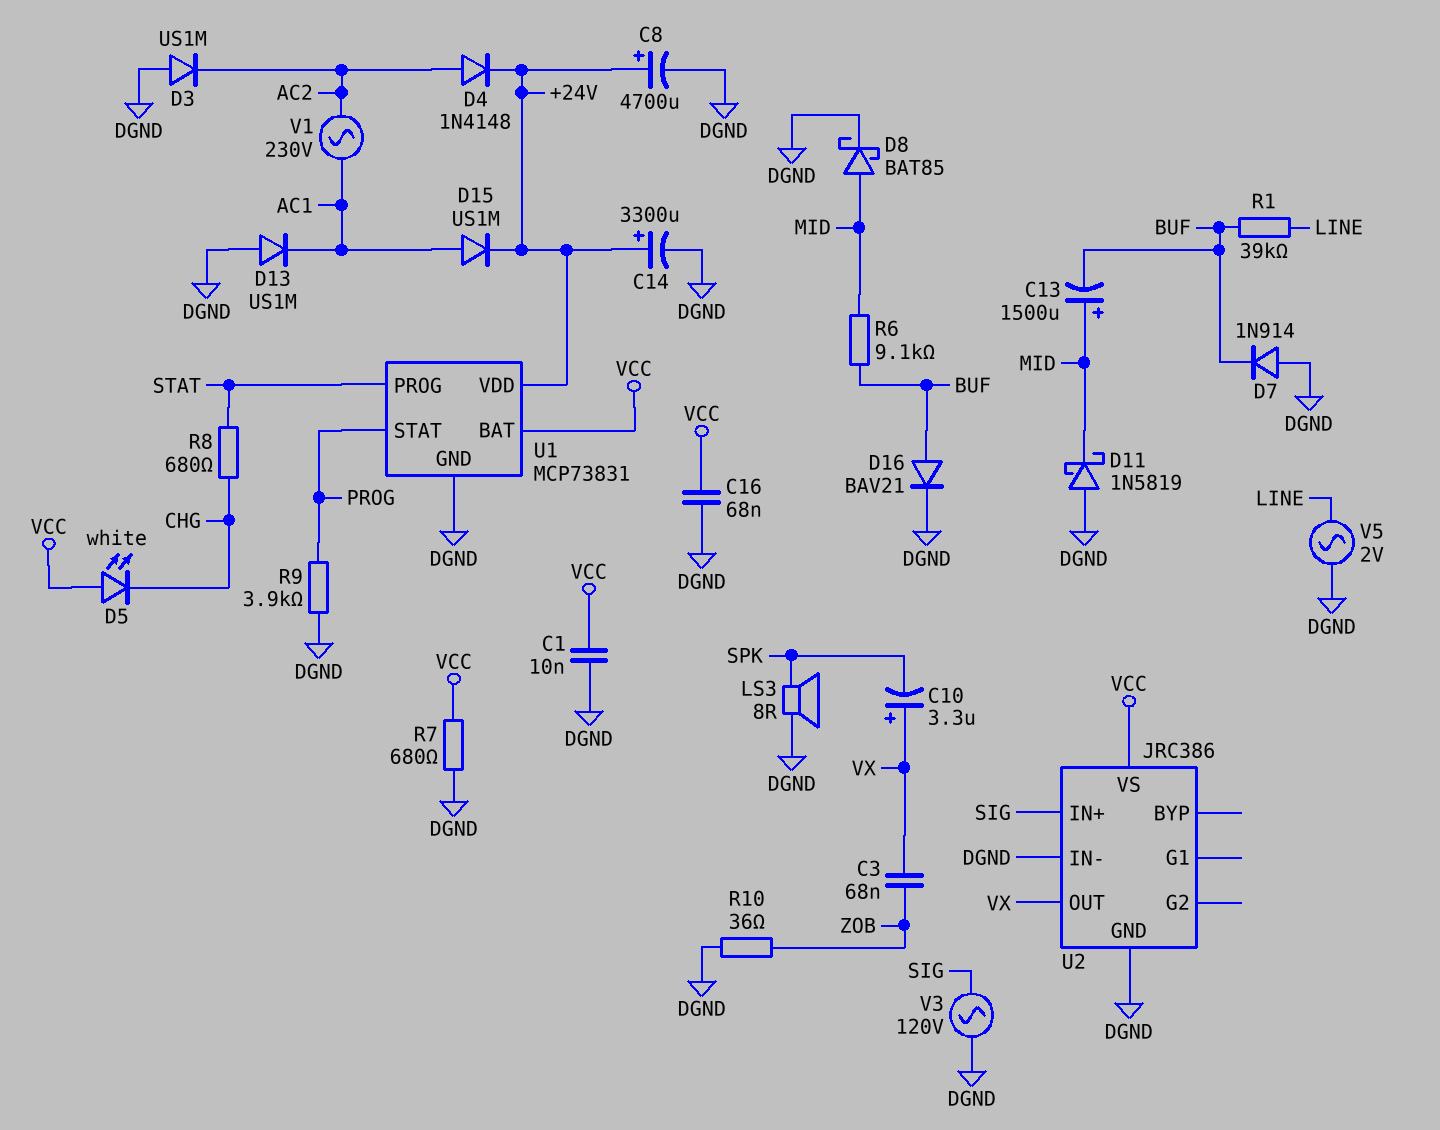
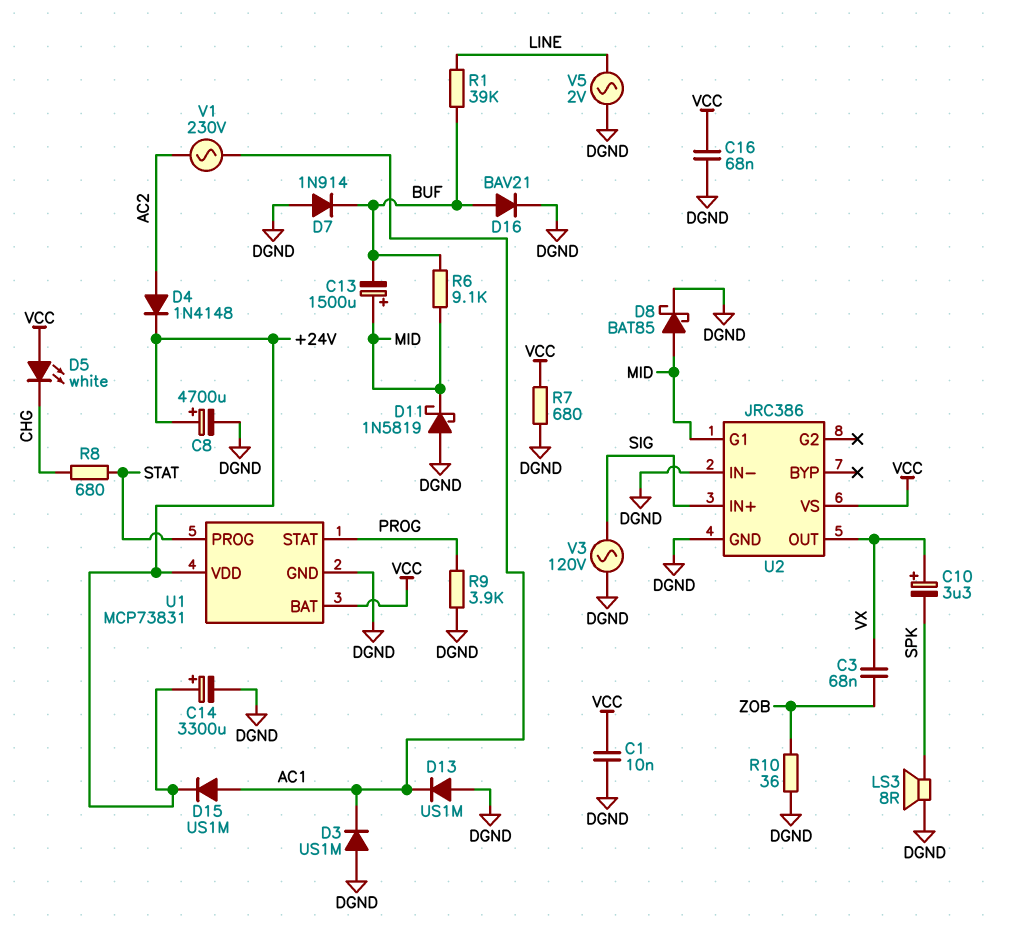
D3: diode US1M (A DGND, K AC2) -> diode US1M (A DGND, K AC1)
U2 pin G1: none -> MID

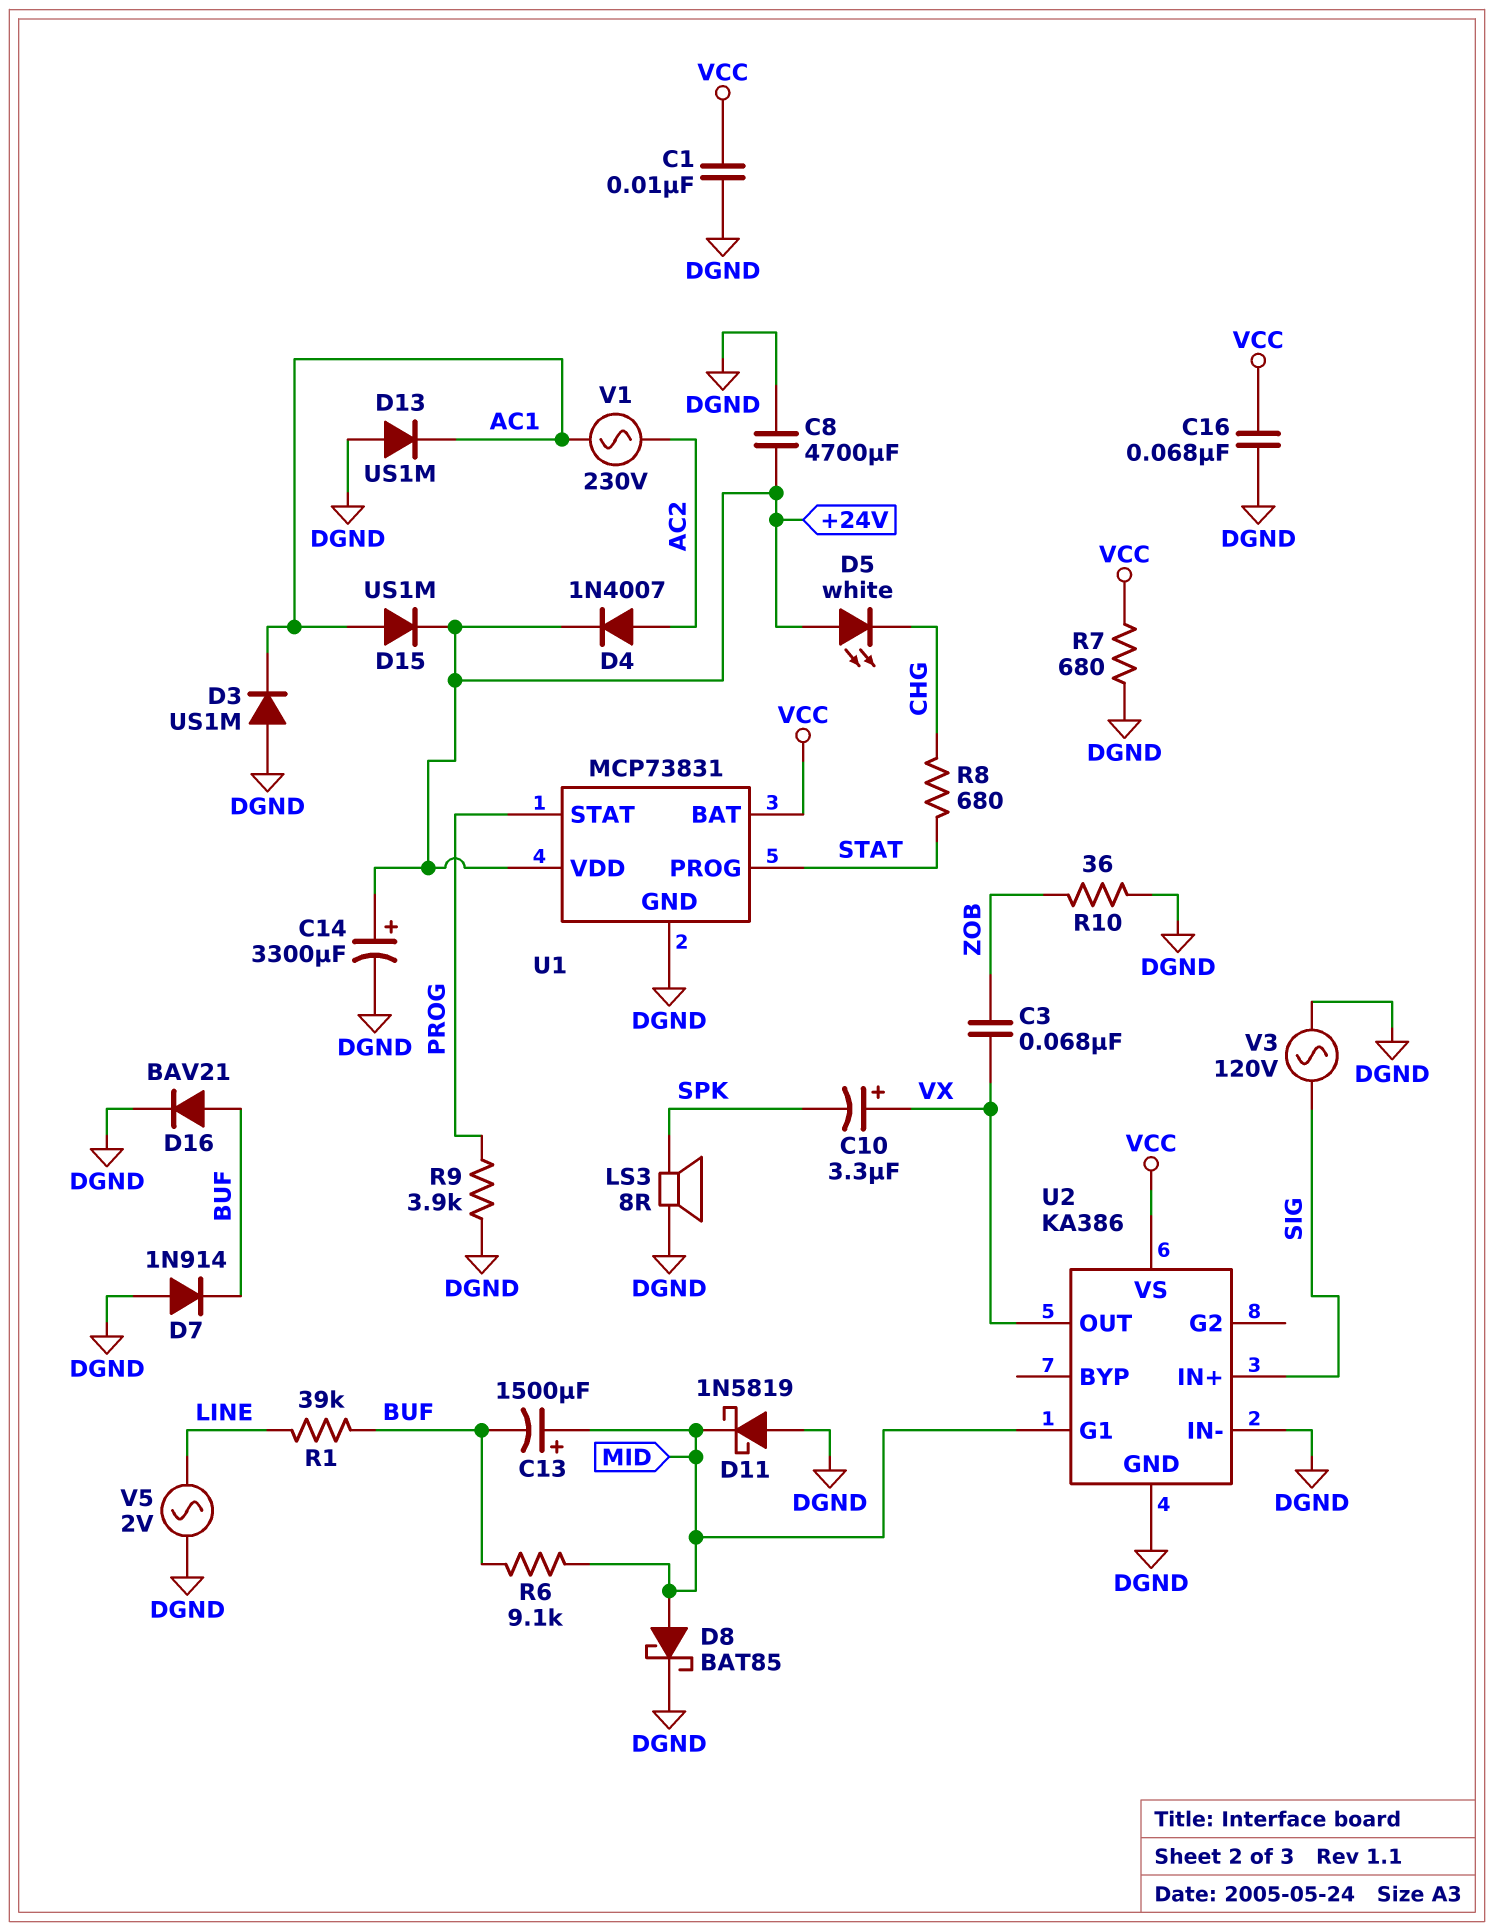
C8: 4700uF (plus +24V, minus DGND) -> 4700uF (+24V, DGND)
D4: diode 1N4148 (A AC2, K +24V) -> diode 1N4007 (A AC2, K +24V)
D5: LED white (A VCC, K CHG) -> LED white (A +24V, K CHG)
U2: JRC386 -> KA386

